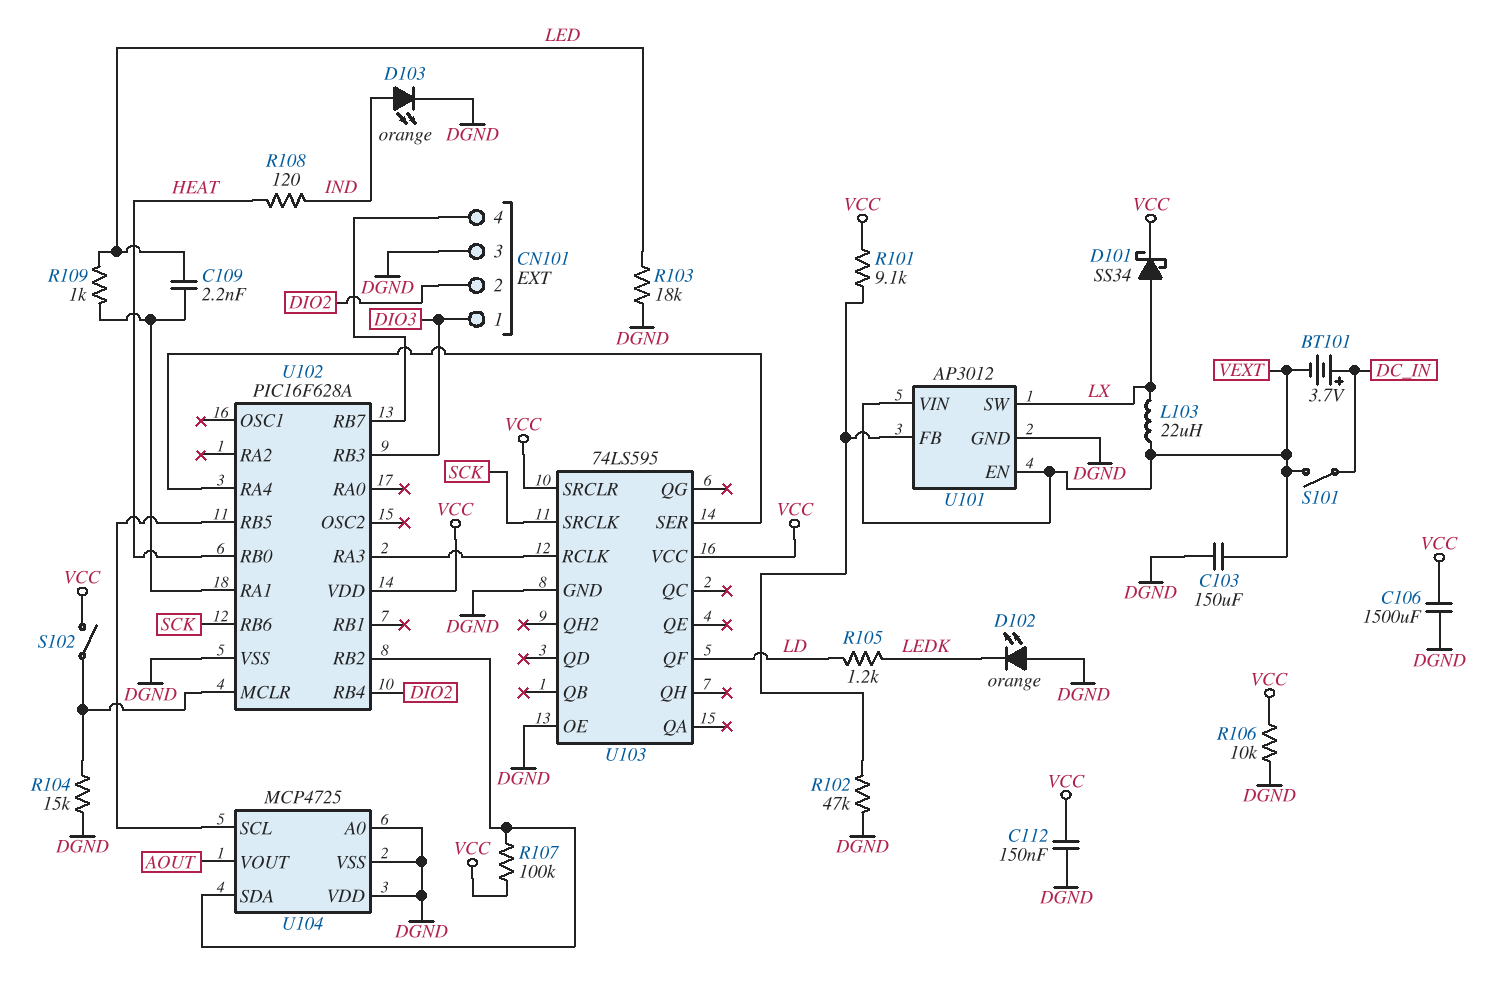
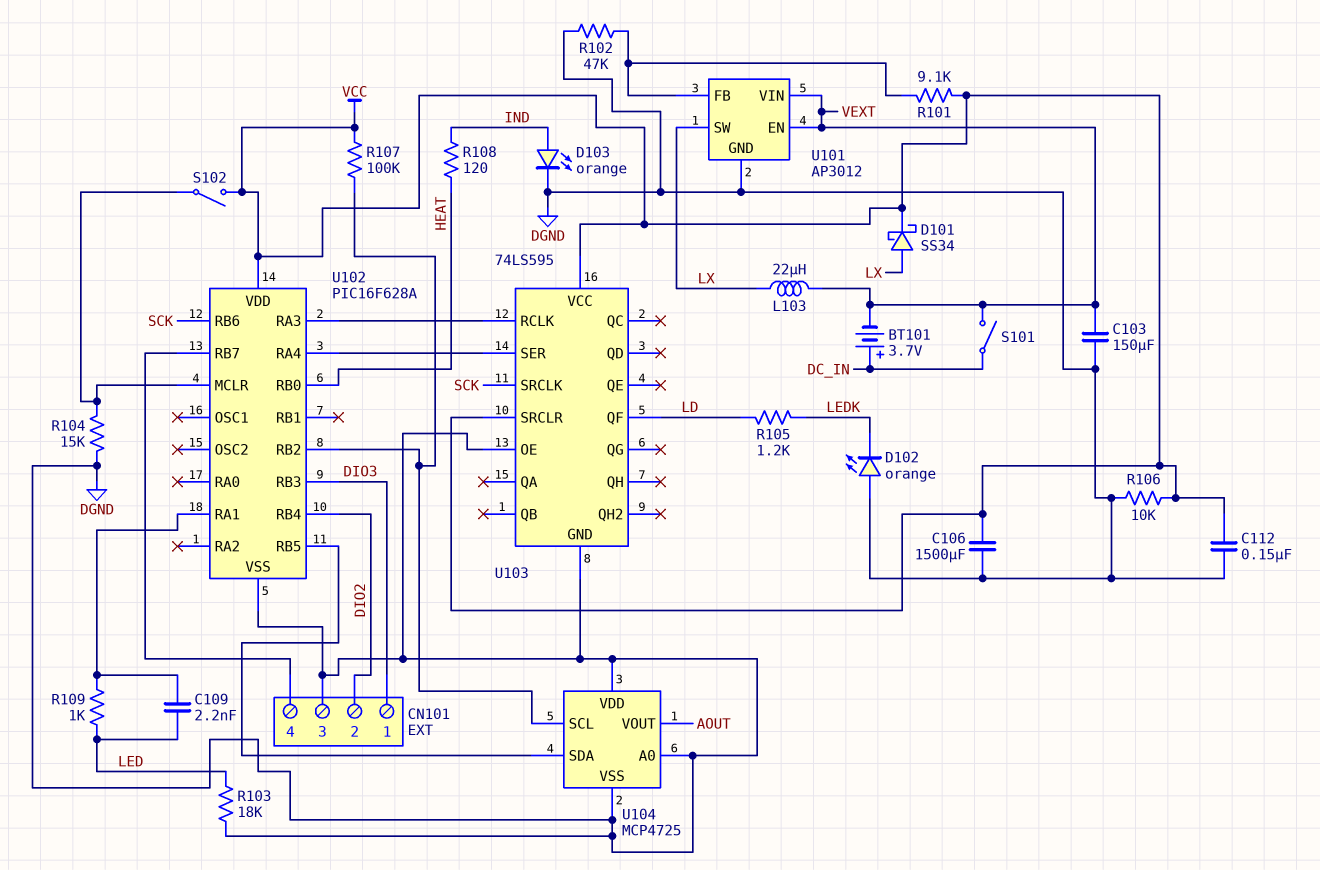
U104 pin SCL: U102/RB5 -> U102/RB2
U104 pin SDA: U102/RB2 -> U102/RB5

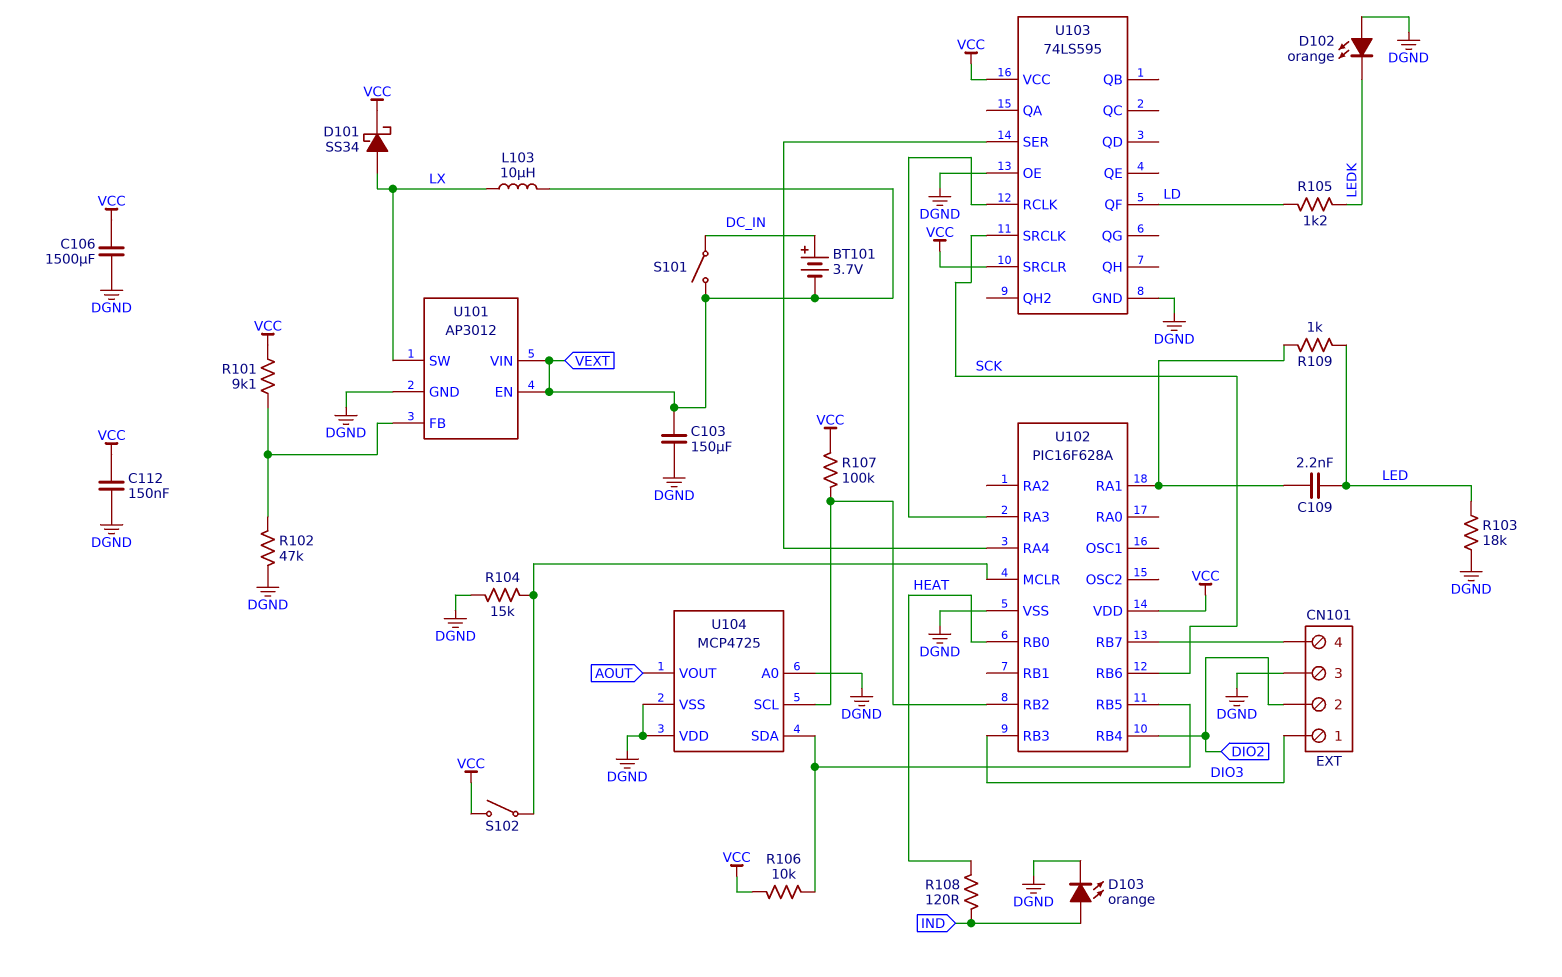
L103: 22uH (LX, VEXT) -> 10uH (LX, VEXT)
R106: 10k (DGND, VCC) -> 10k (U102/RB5, VCC)

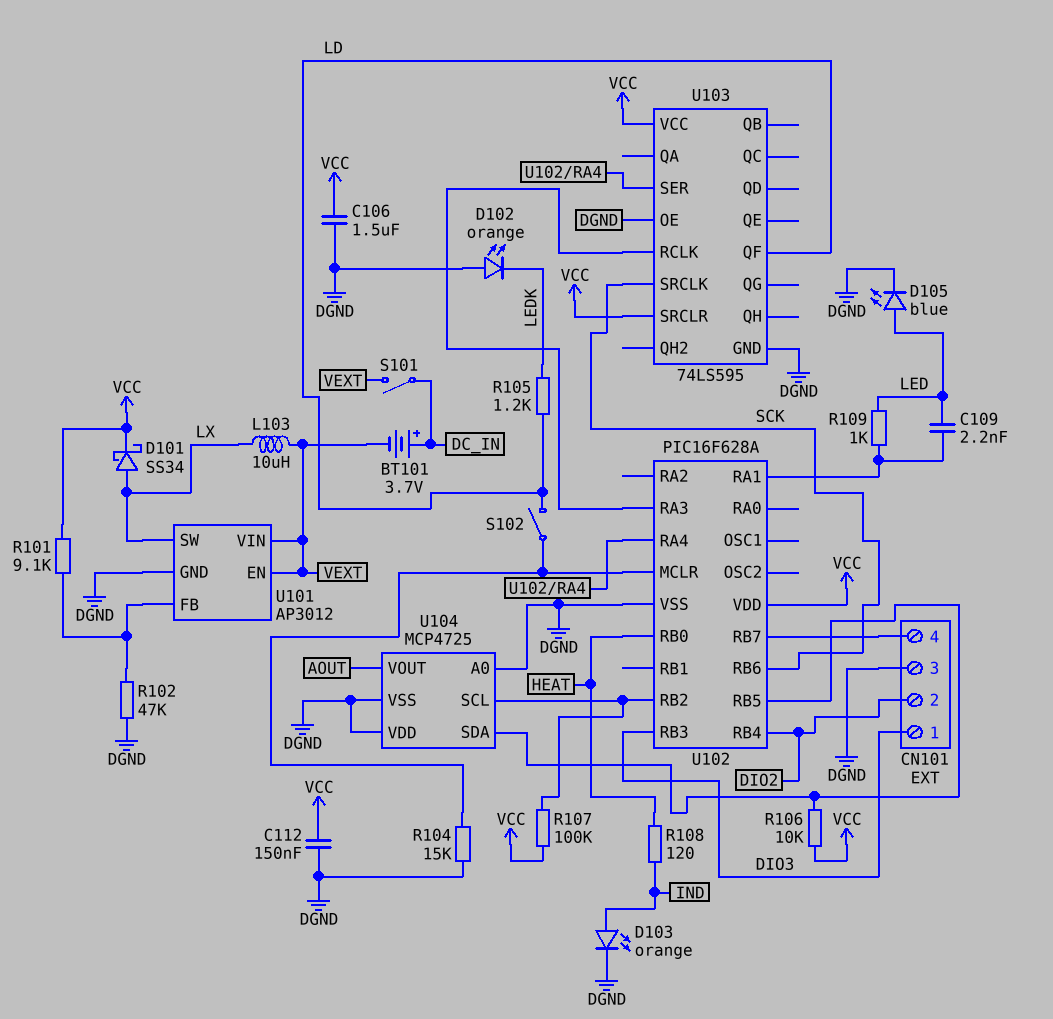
C103: 150uF (DGND, VEXT) -> none
C106: 1500uF (DGND, VCC) -> 1.5uF (DGND, VCC)
D105: none -> LED blue (A LED, K DGND)
R103: 18k (DGND, LED) -> none
S102: switch (U102/MCLR, VCC) -> switch (LD, U102/MCLR)

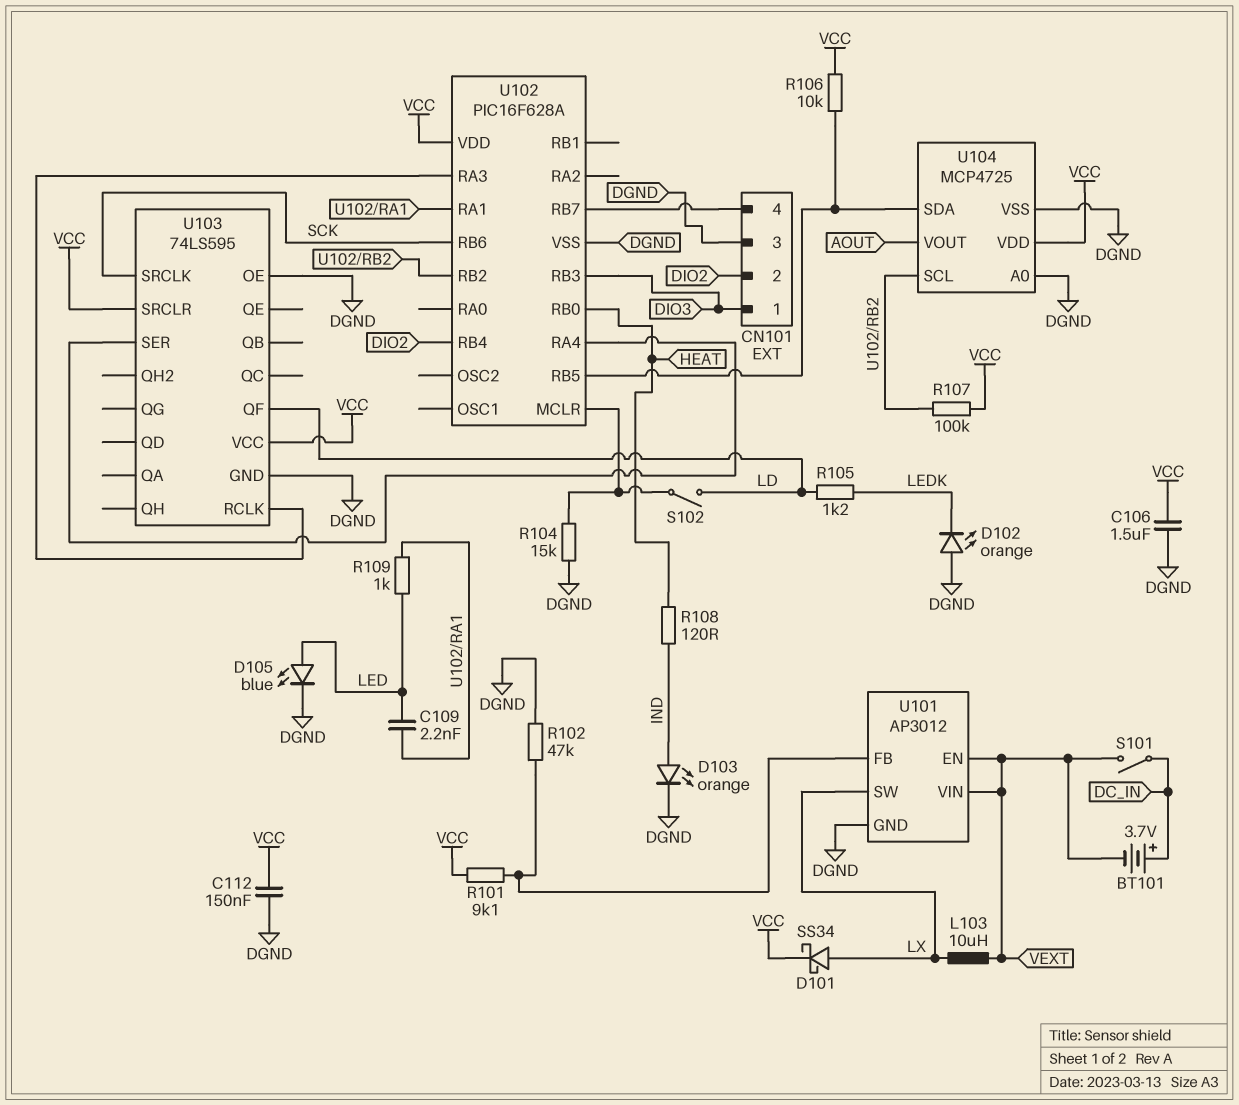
U104 pin VDD: DGND -> VCC

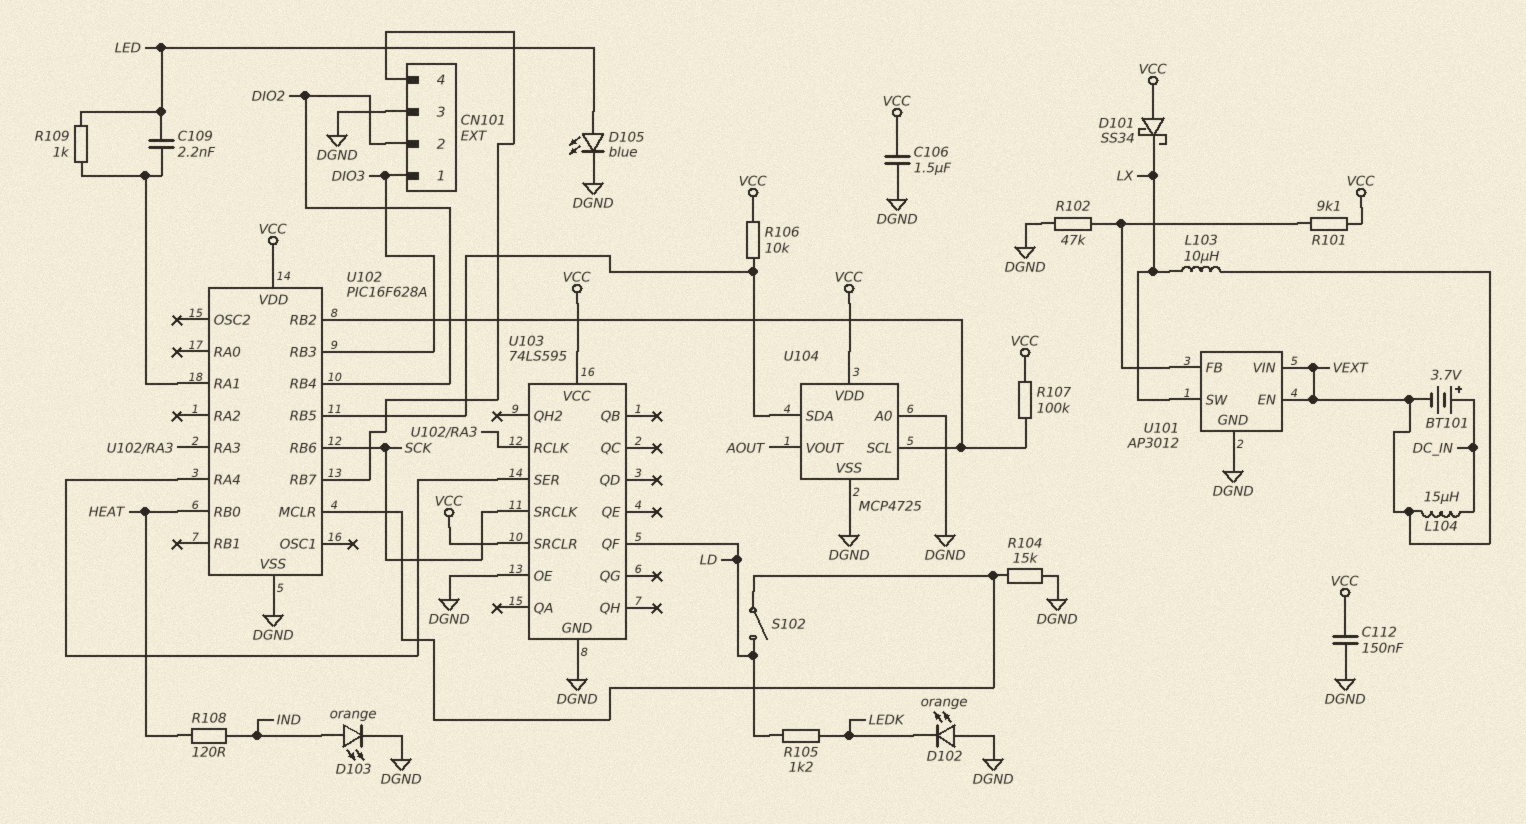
D101: schottky SS34 (A LX, K VCC) -> schottky SS34 (A VCC, K LX)
L104: none -> 15uH (DC_IN, VEXT)
S101: switch (DC_IN, VEXT) -> none

